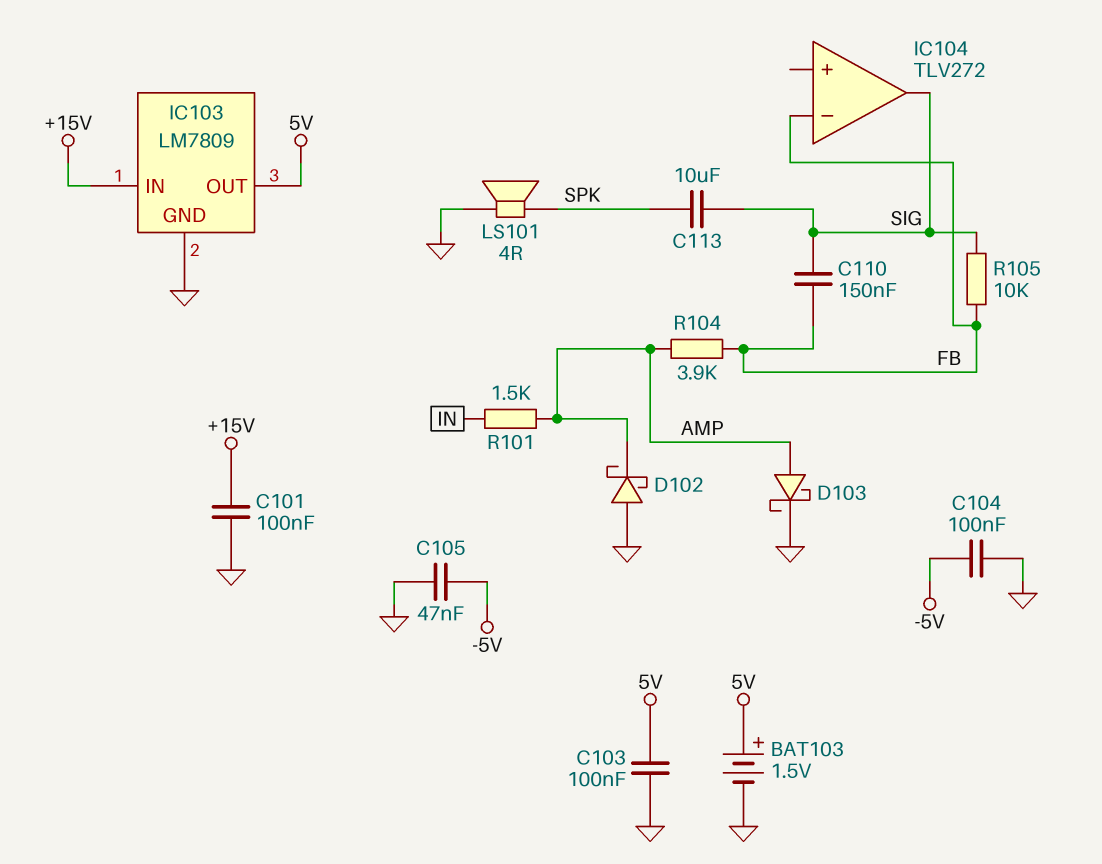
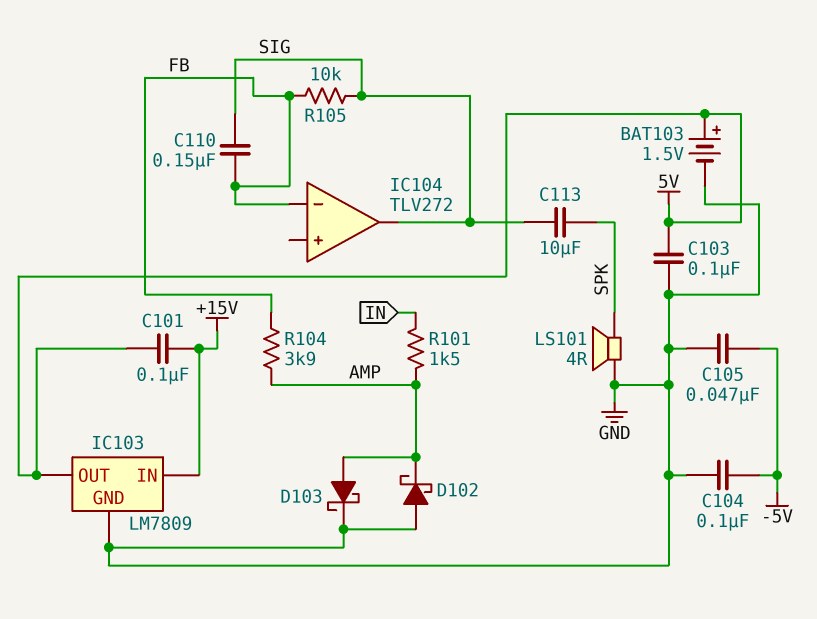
C101: 100nF (+15V, GND) -> 100nF (+15V, 5V)

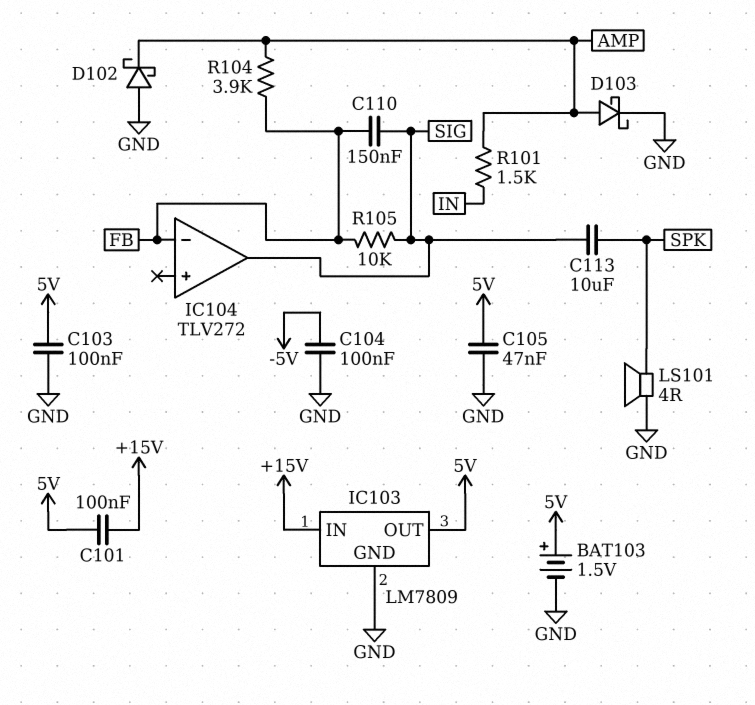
C105: 47nF (-5V, GND) -> 47nF (5V, GND)

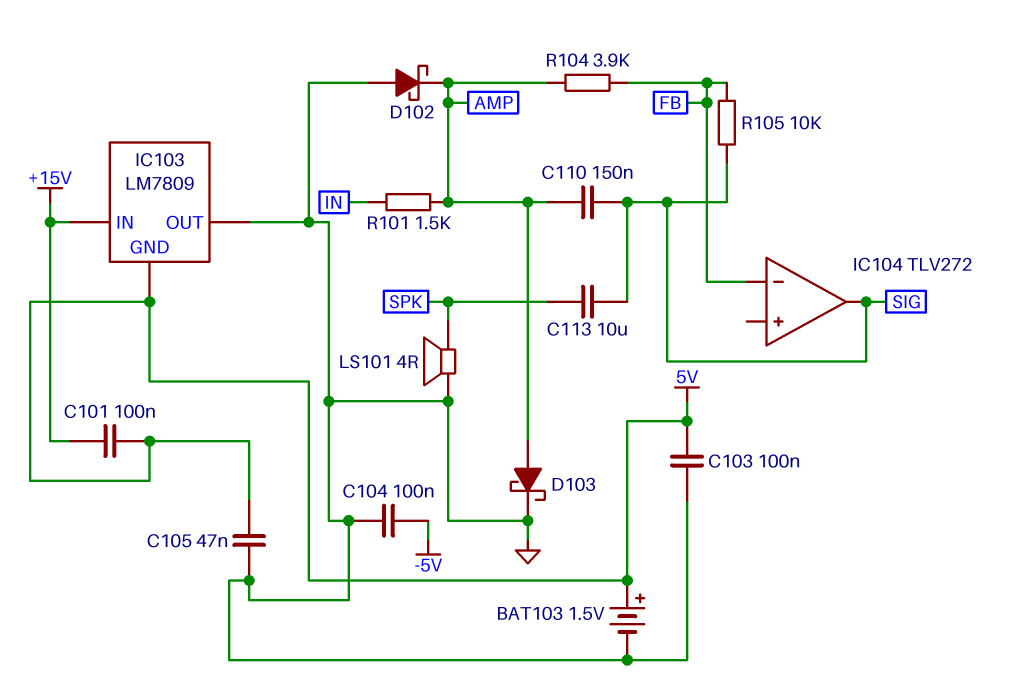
C110: 150nF (FB, SIG) -> 150nF (AMP, SIG)
IC103 pin GND: GND -> 5V
IC103 pin OUT: 5V -> GND

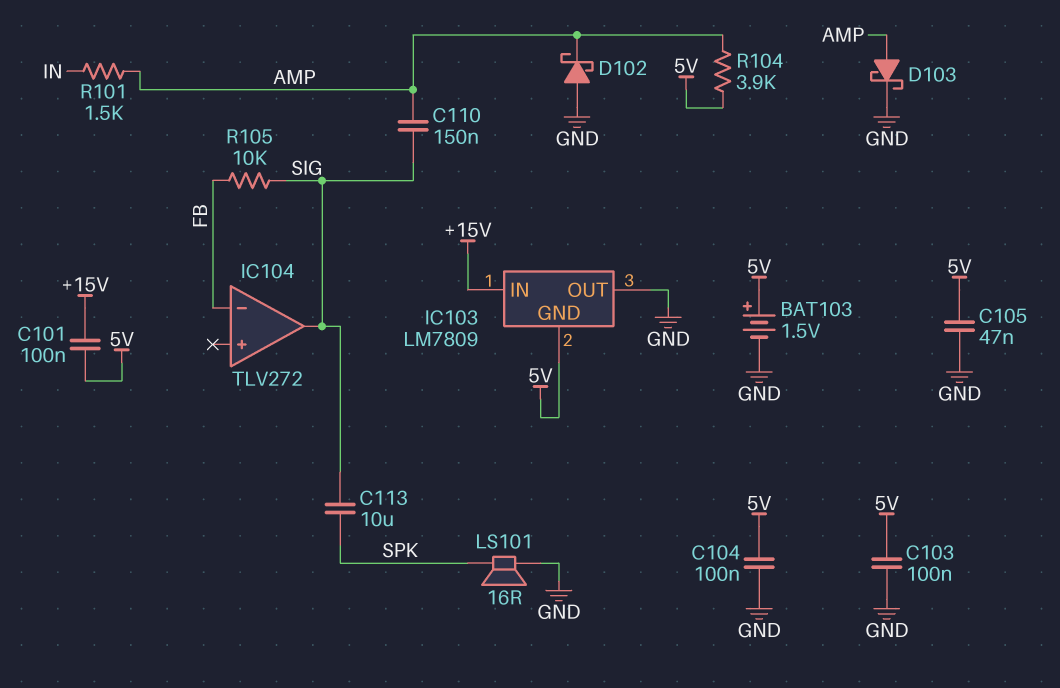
C104: 100nF (-5V, GND) -> 100nF (5V, GND)
LS101: speaker 4R (GND, SPK) -> speaker 16R (GND, SPK)
R104: 3.9k (AMP, FB) -> 3.9k (5V, AMP)

